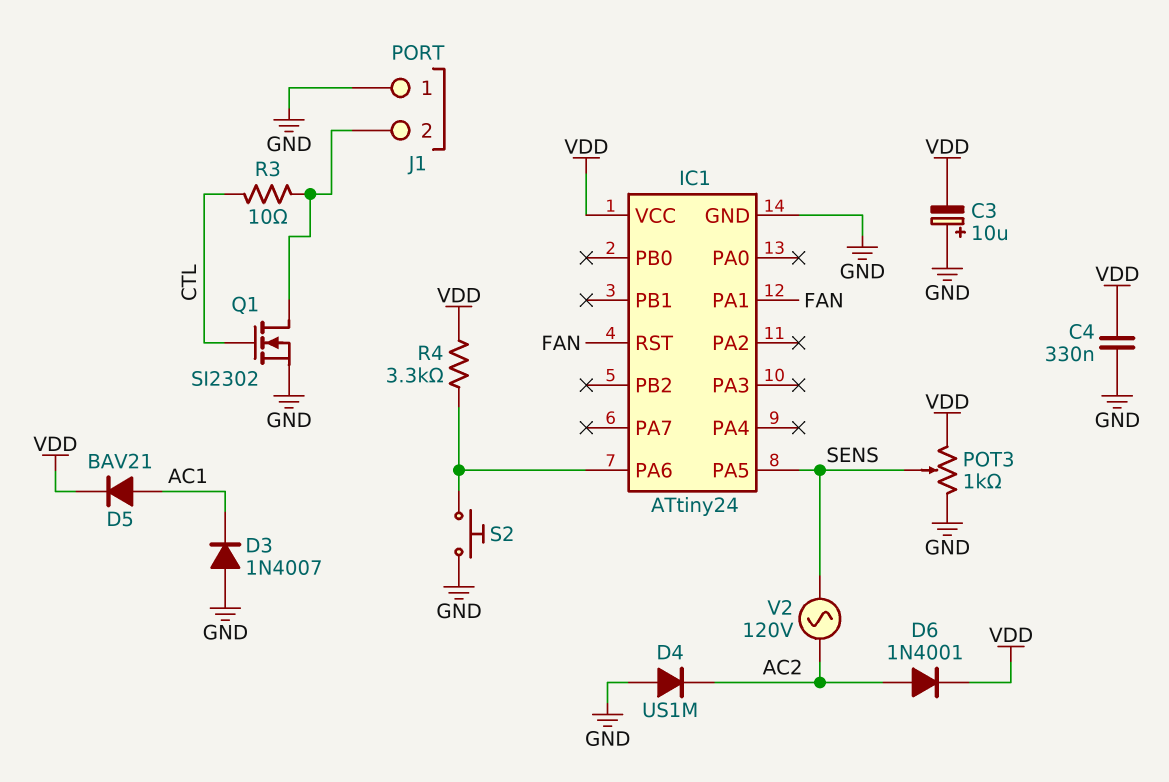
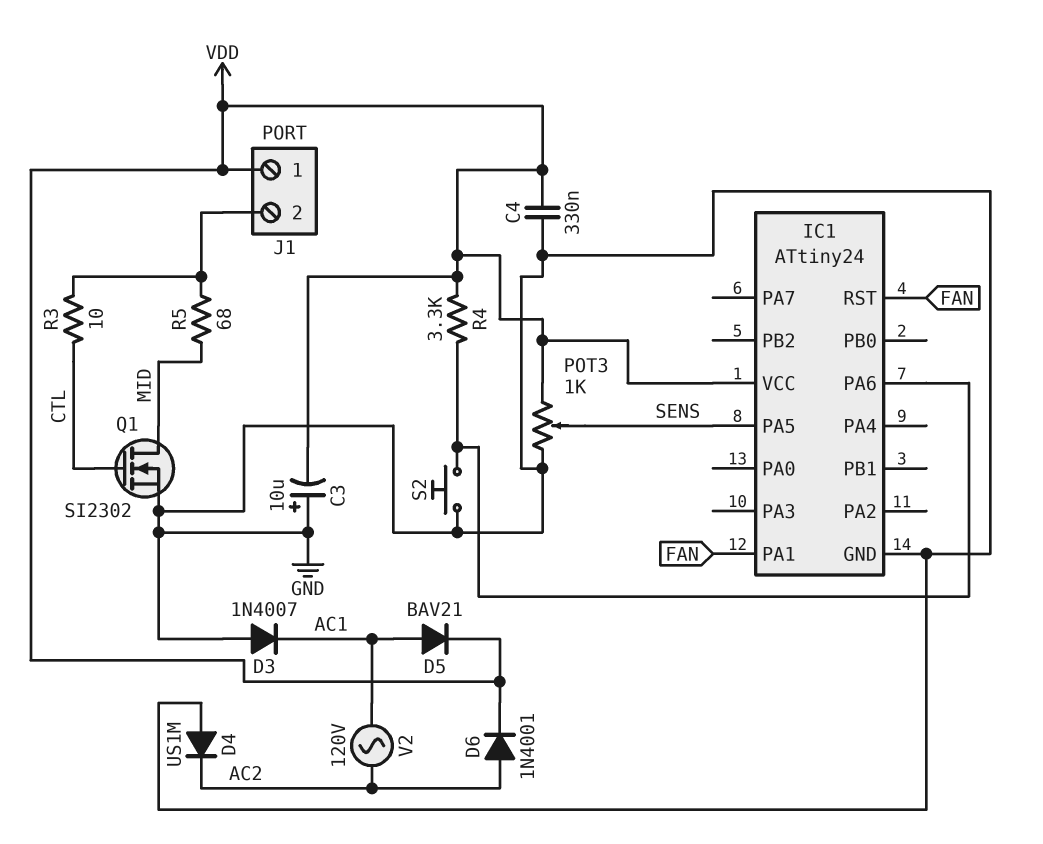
J1 pin 1: GND -> VDD
Q1: NMOS SI2302 (G CTL, D J1/2, S GND) -> NMOS SI2302 (G CTL, D MID, S GND)
R5: none -> 68 (J1/2, MID)
V2: AC 120V (AC2, SENS) -> AC 120V (AC1, AC2)

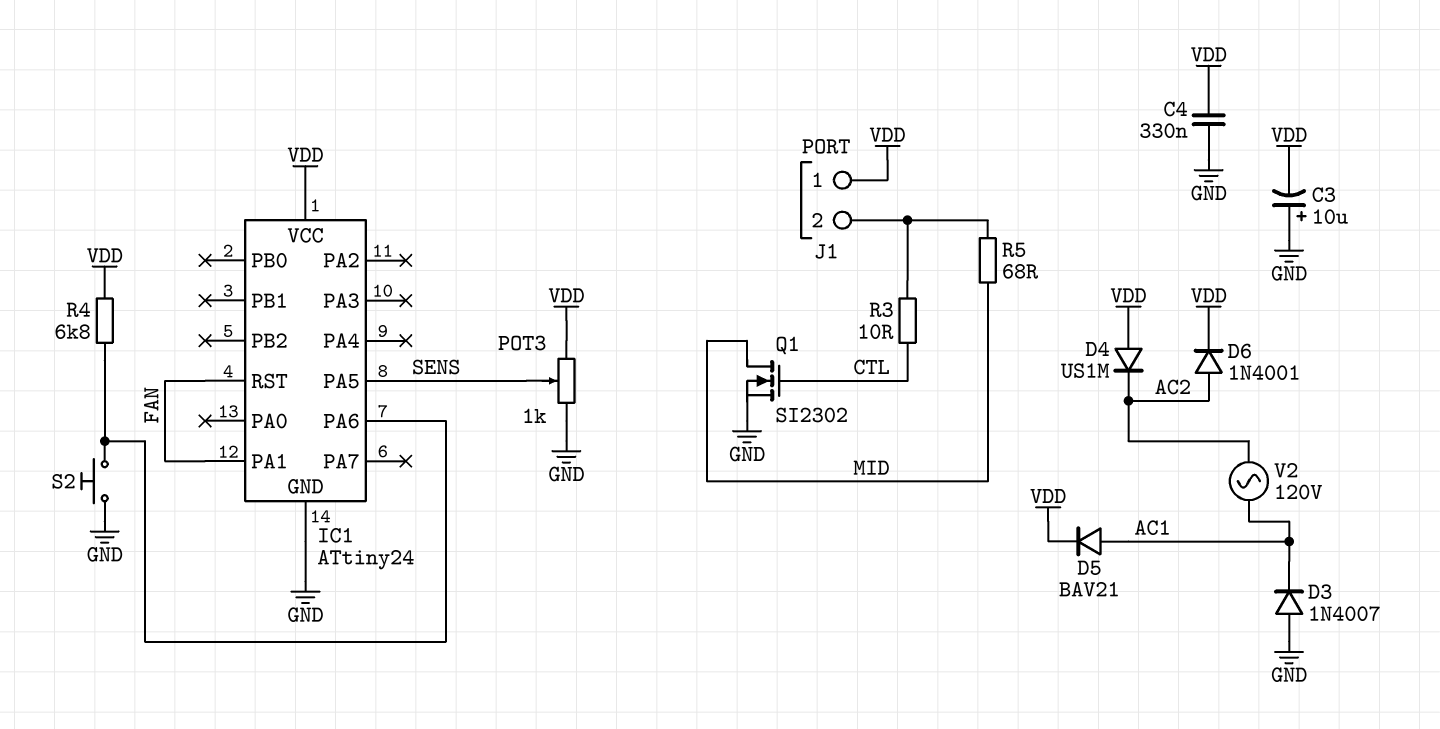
D4: diode US1M (A GND, K AC2) -> diode US1M (A VDD, K AC2)
R4: 3.3k (IC1/PA6, VDD) -> 6.8k (IC1/PA6, VDD)

